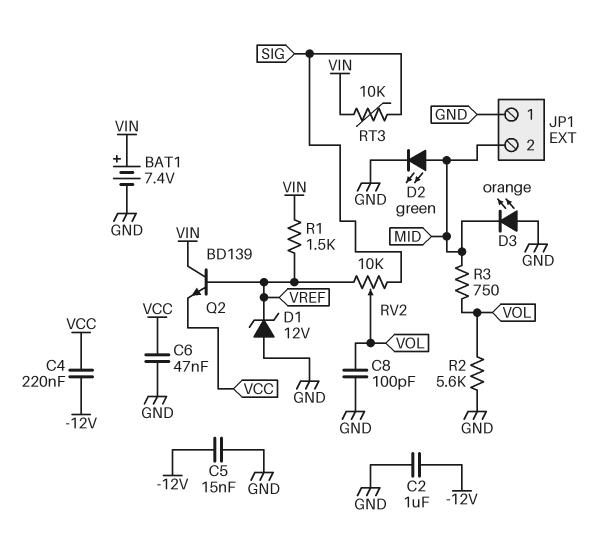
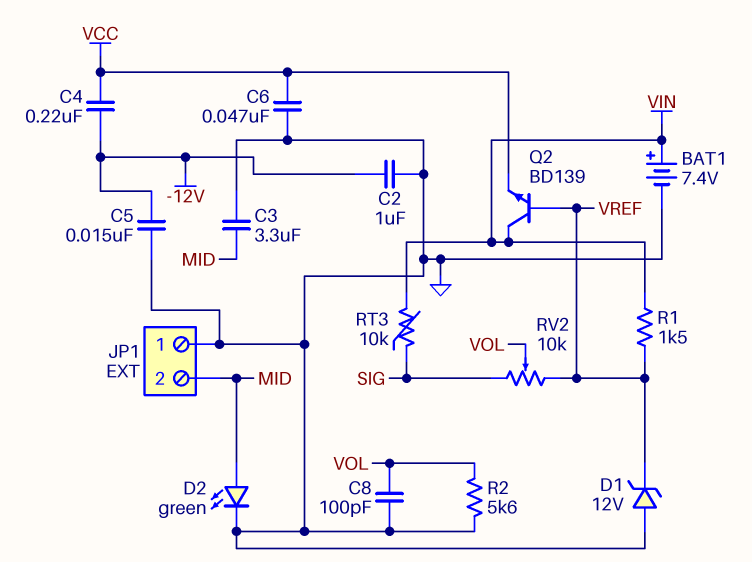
C3: none -> 3.3uF (GND, MID)
D3: LED orange (A GND, K MID) -> none
R3: 750 (MID, VOL) -> none

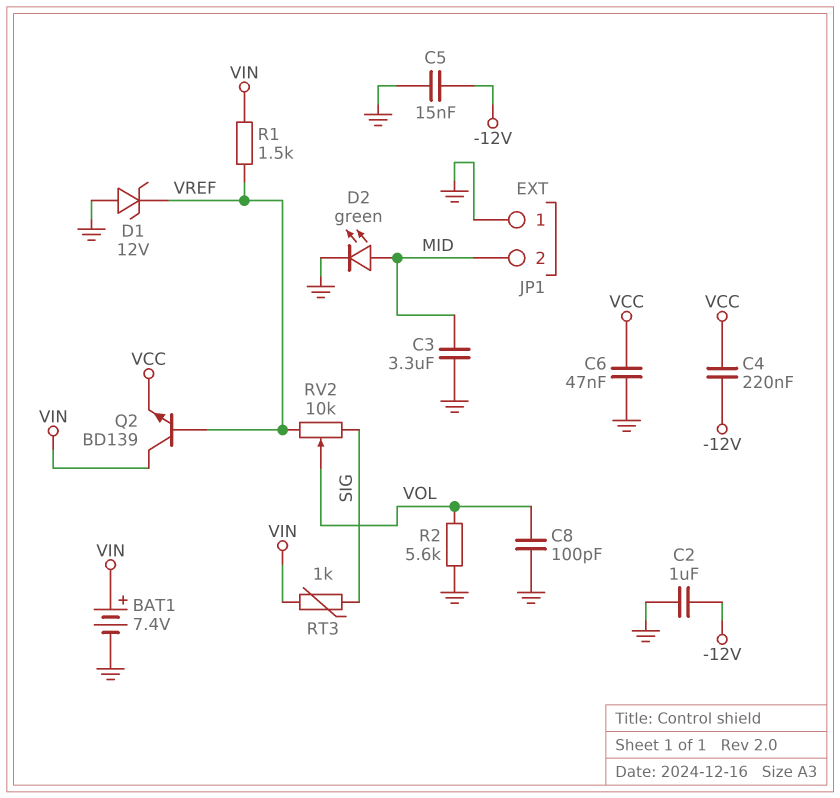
RT3: 10k (SIG, VIN) -> 1k (SIG, VIN)

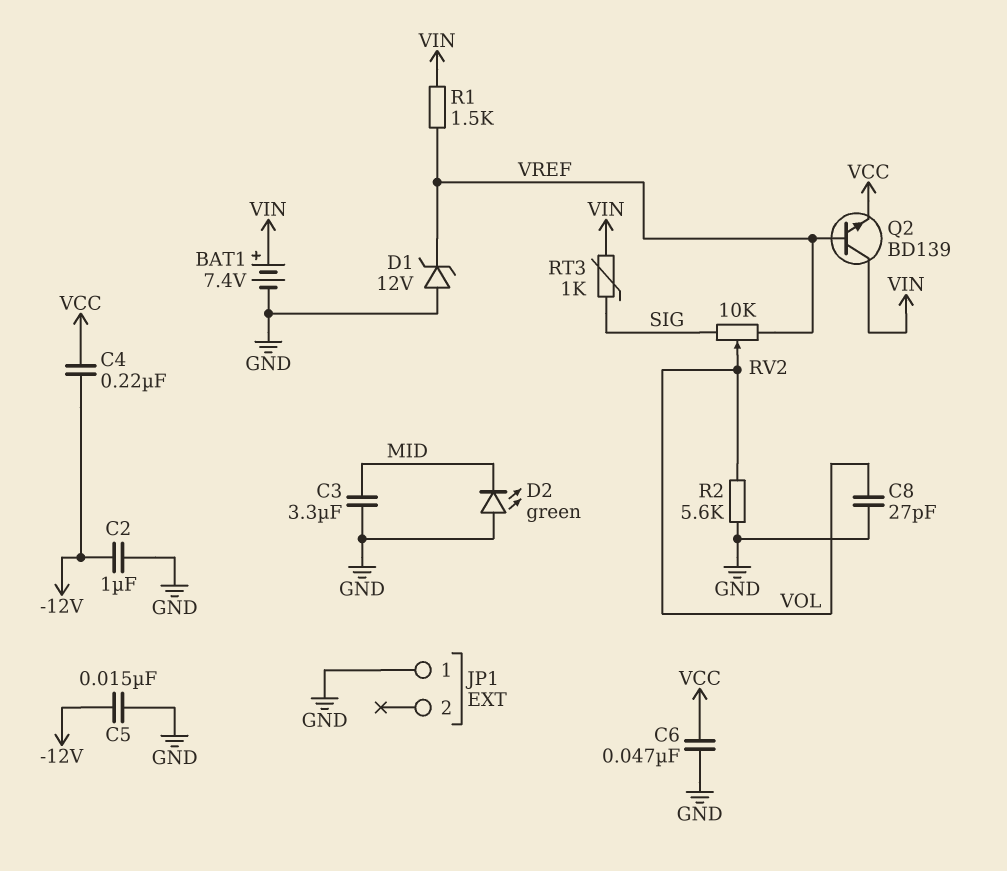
C8: 100pF (GND, VOL) -> 27pF (GND, VOL)
D2: LED green (A MID, K GND) -> LED green (A GND, K MID)
JP1 pin 2: MID -> none

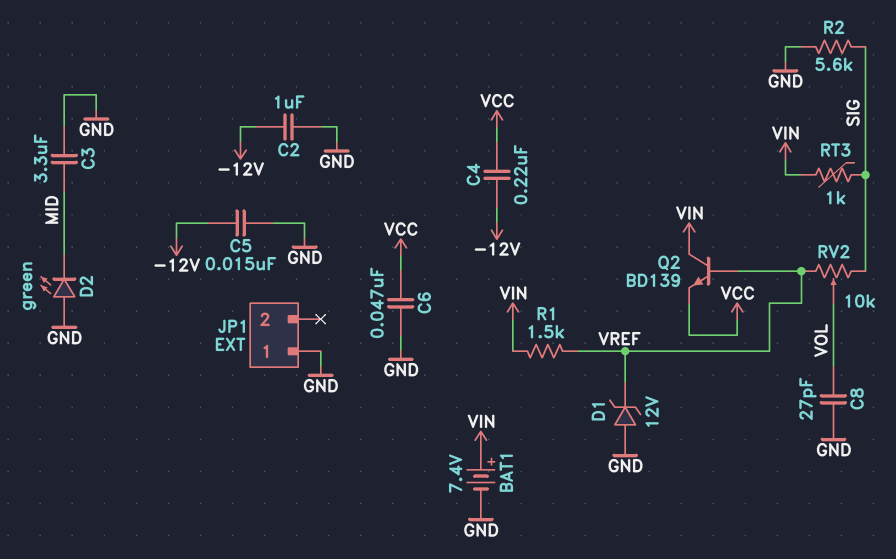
R2: 5.6k (GND, VOL) -> 5.6k (GND, SIG)

